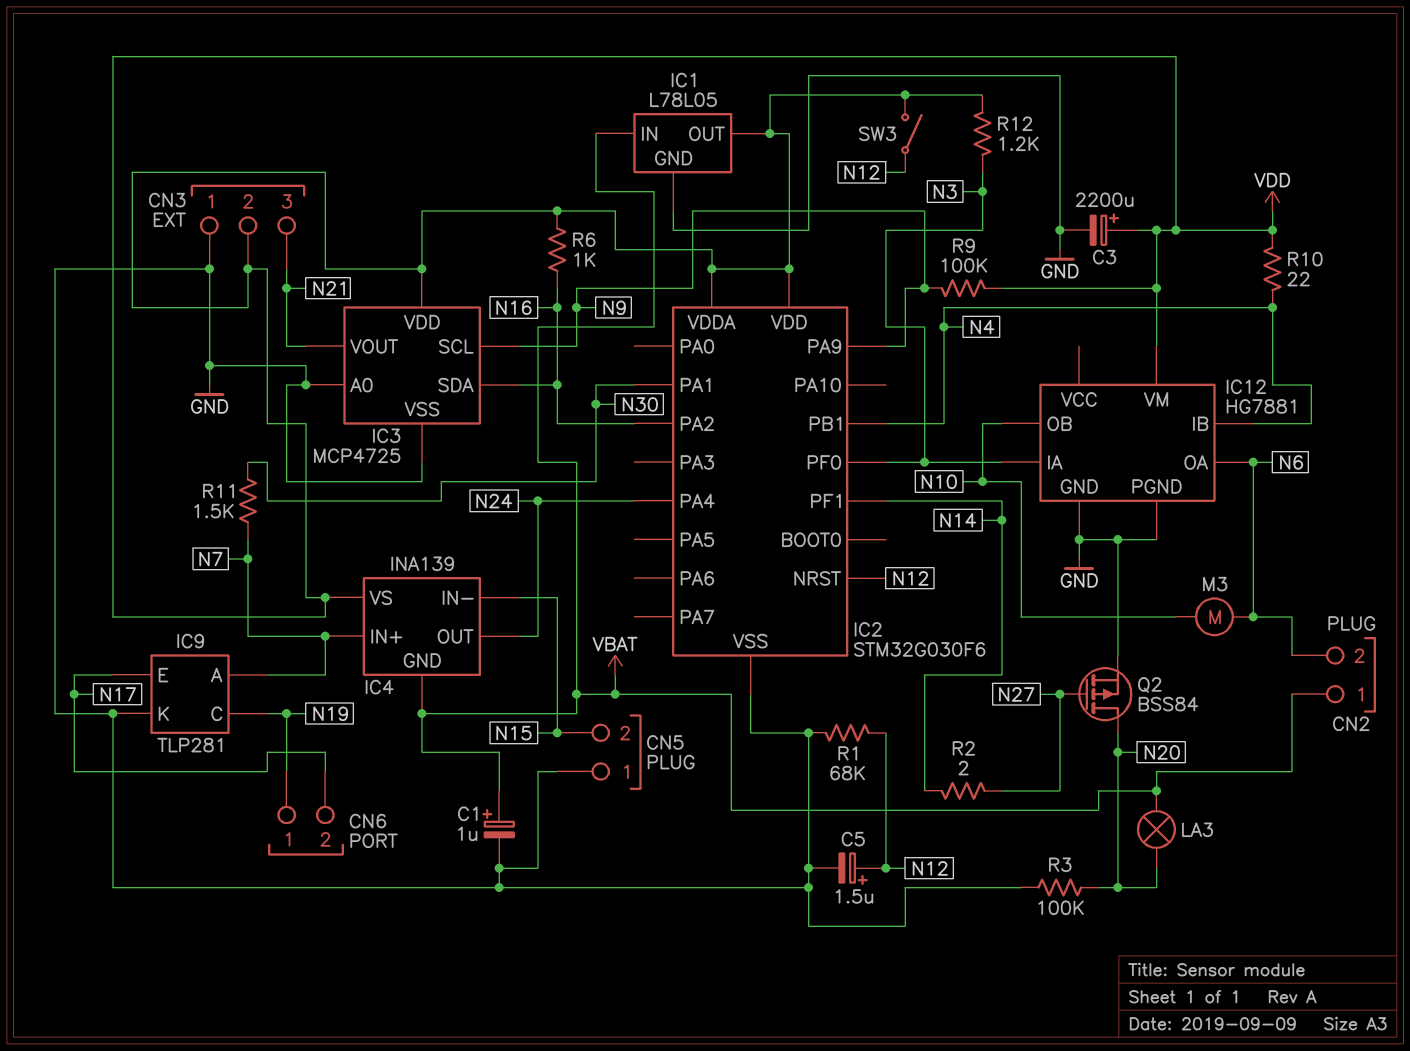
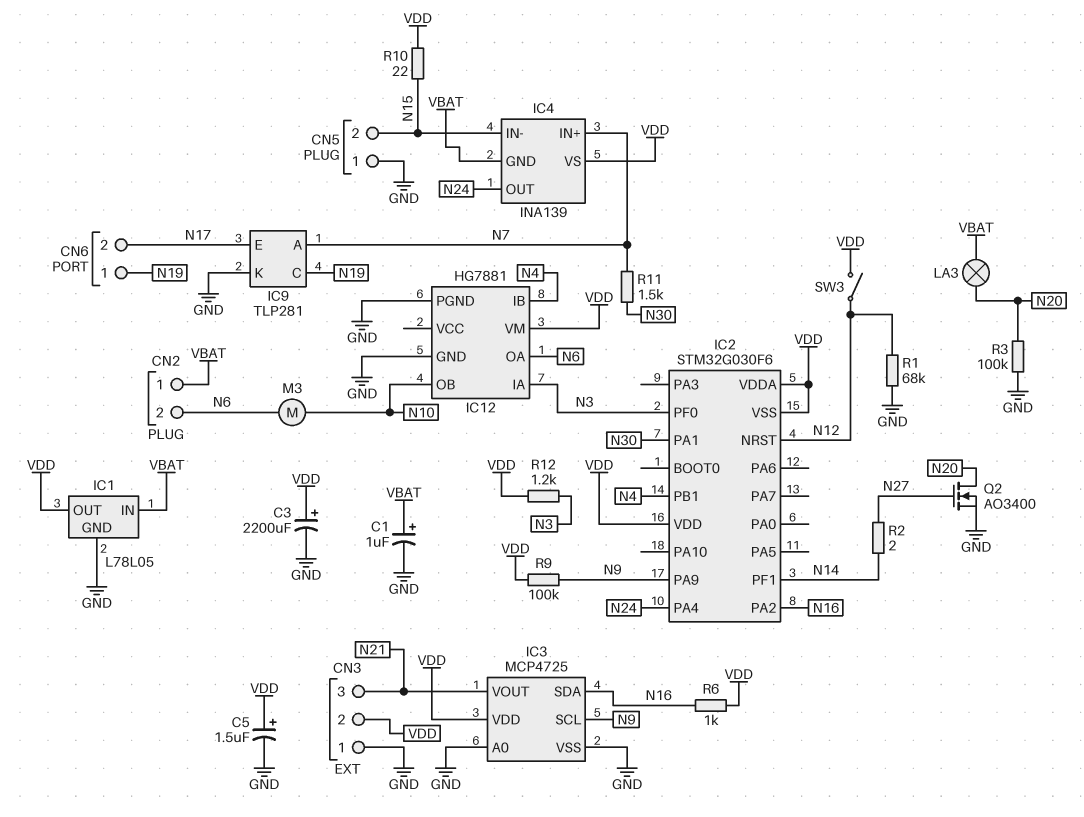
C5: 1.5uF (plus N12, minus GND) -> 1.5uF (plus VDD, minus GND)
IC2 pin VSS: GND -> VDD
Q2: PMOS BSS84 (G N27, D N20, S GND) -> NMOS AO3400 (G N27, D N20, S GND)
R10: 22 (N4, VDD) -> 22 (N15, VDD)

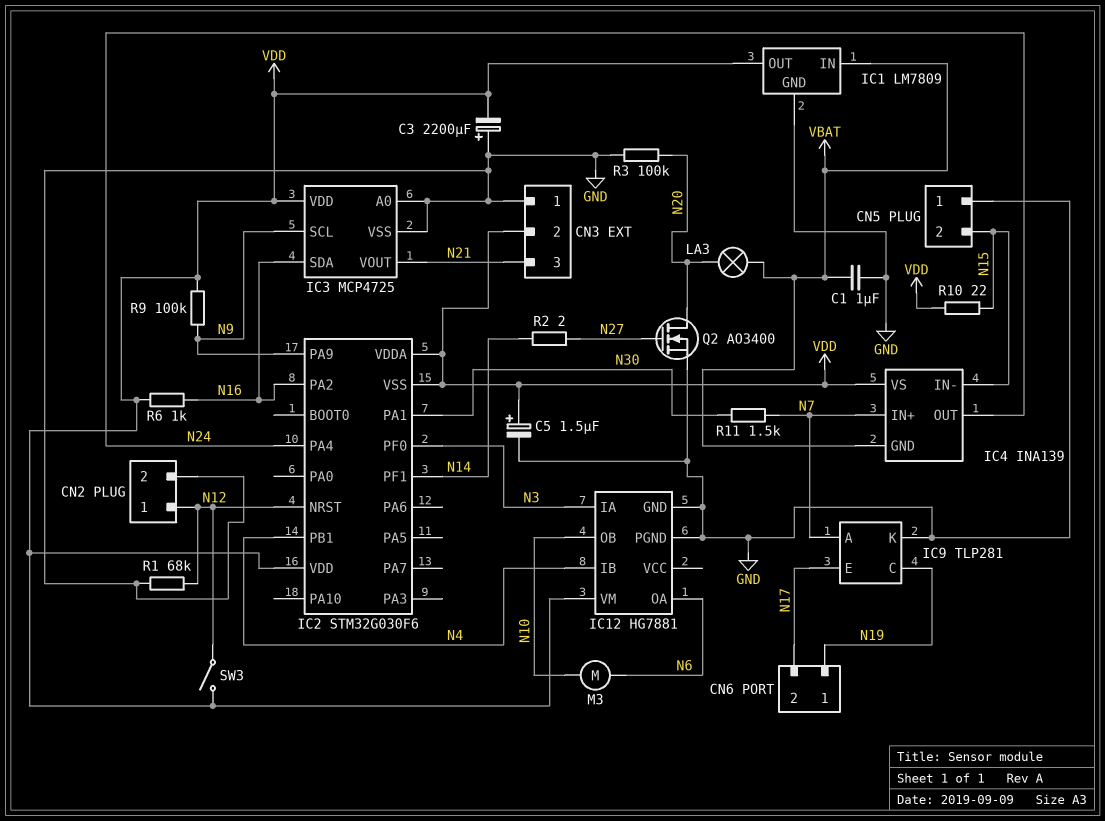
C1: 1uF (plus VBAT, minus GND) -> 1uF (GND, VBAT)
C3: 2200uF (plus VDD, minus GND) -> 2200uF (plus GND, minus VDD)
CN2 pin 1: VBAT -> N12
CN2 pin 2: N6 -> GND
IC1: L78L05 -> LM7809
R12: 1.2k (N3, VDD) -> none

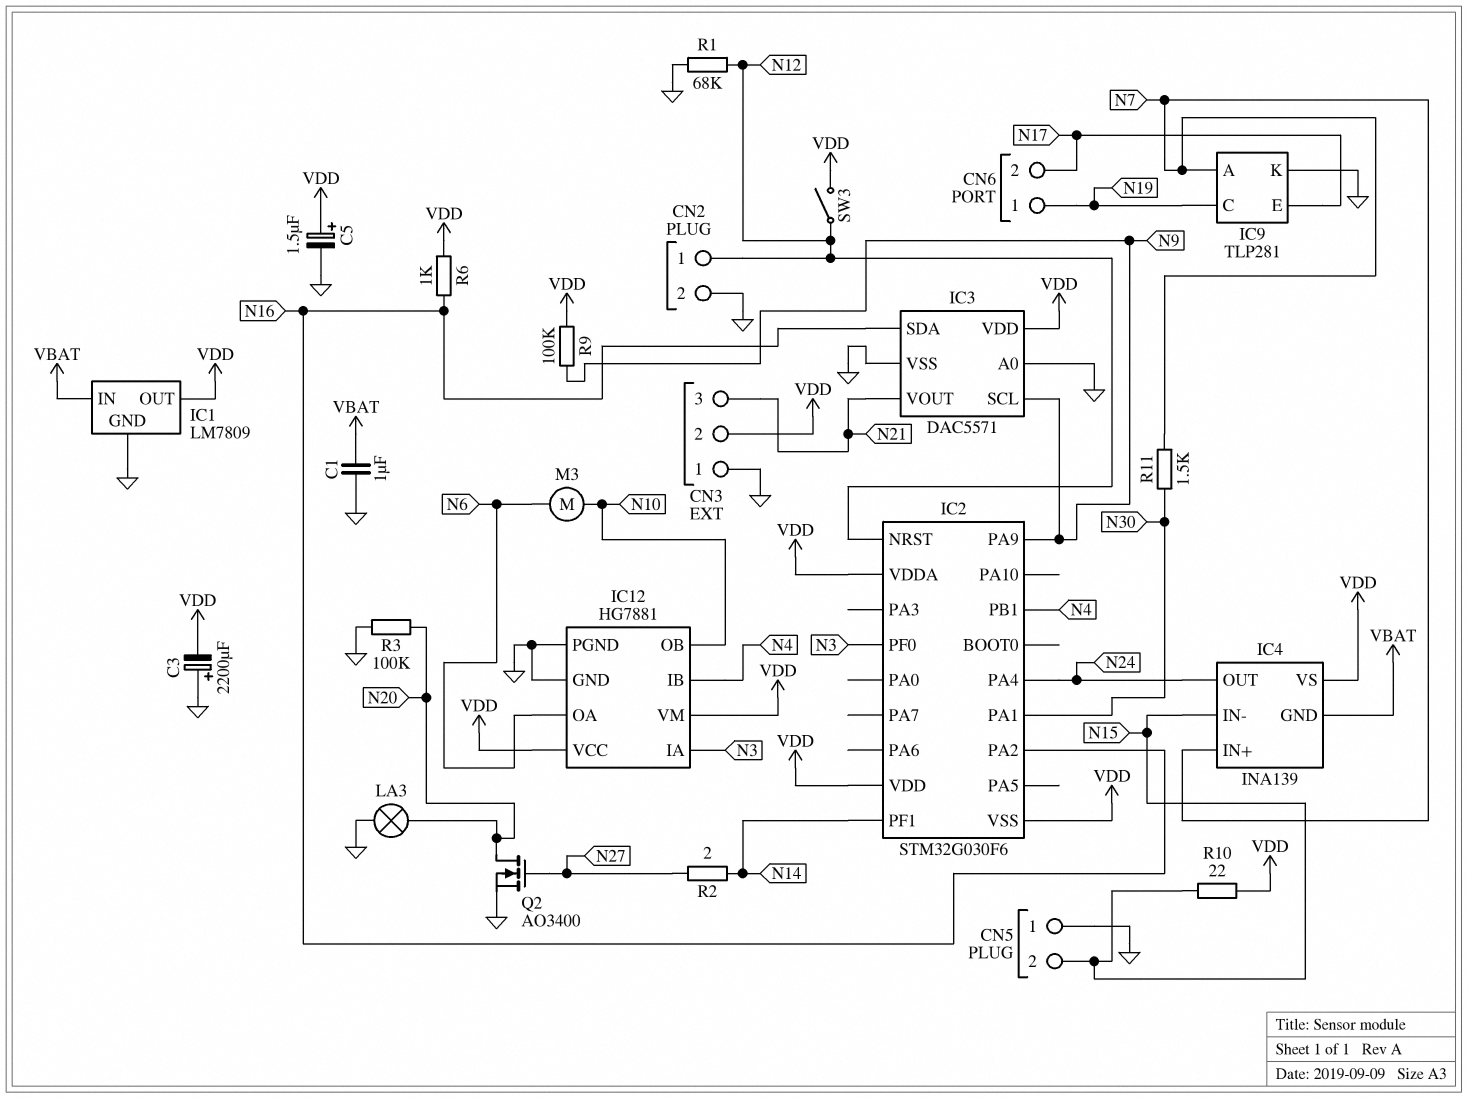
IC3: MCP4725 -> DAC5571
IC12 pin VCC: none -> VDD
LA3: lamp (N20, VBAT) -> lamp (GND, N20)

